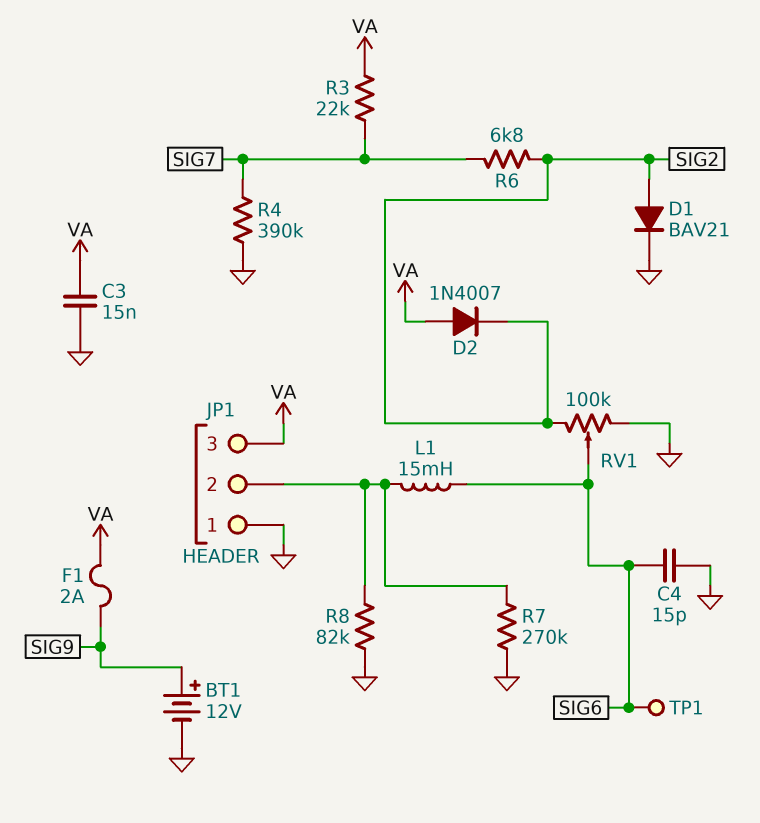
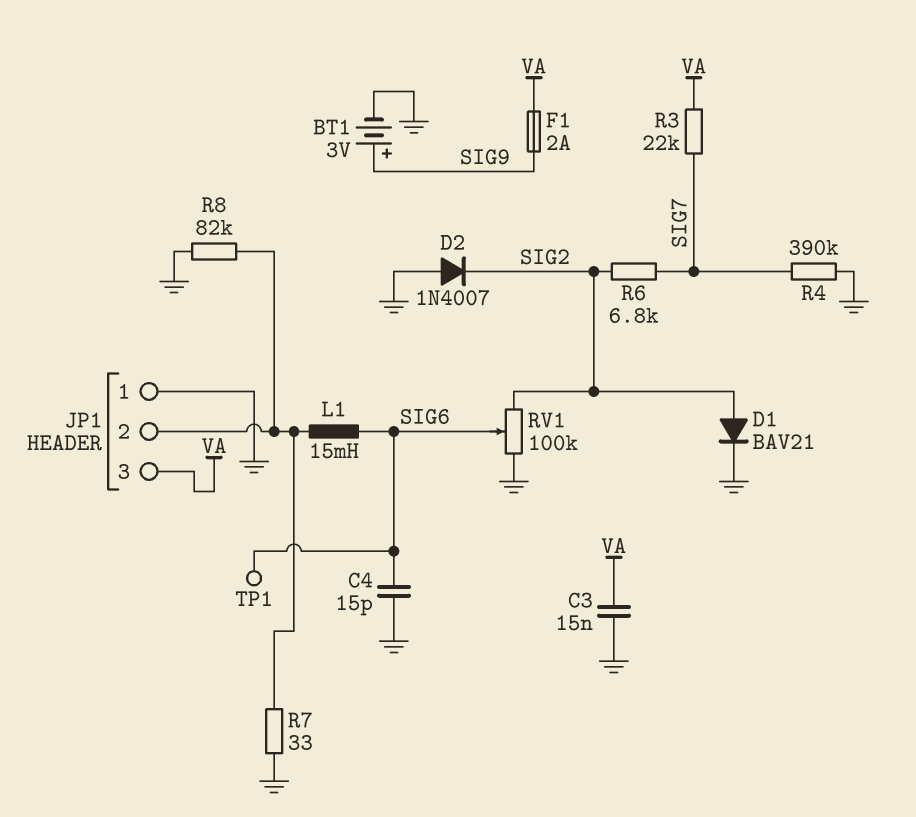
BT1: 12V (plus SIG9, minus GND) -> 3V (plus SIG9, minus GND)
D2: diode 1N4007 (A VA, K SIG2) -> diode 1N4007 (A GND, K SIG2)
R7: 270k (GND, JP1/2) -> 33 (GND, JP1/2)

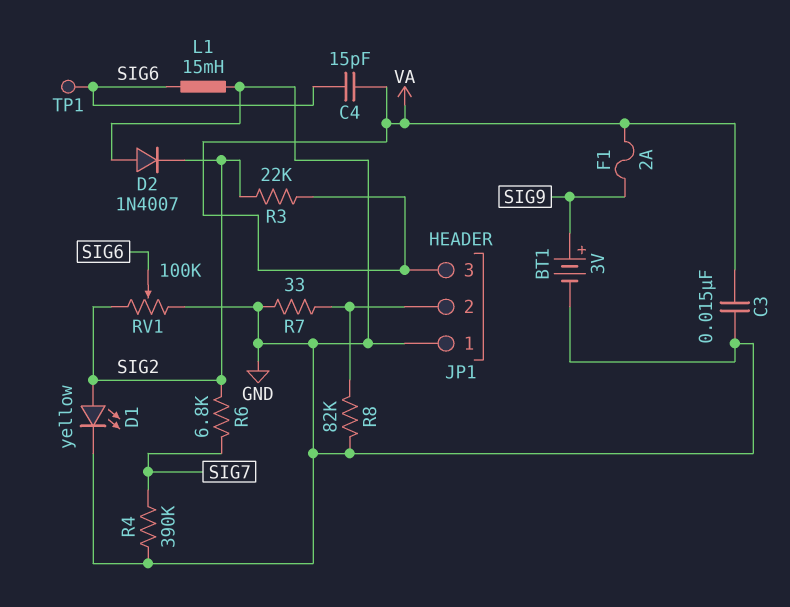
C4: 15pF (GND, SIG6) -> 15pF (SIG6, VA)
D1: diode BAV21 (A SIG2, K GND) -> LED yellow (A SIG2, K GND)
L1: 15mH (JP1/2, SIG6) -> 15mH (GND, SIG6)
R3: 22k (SIG7, VA) -> 22k (SIG2, VA)

